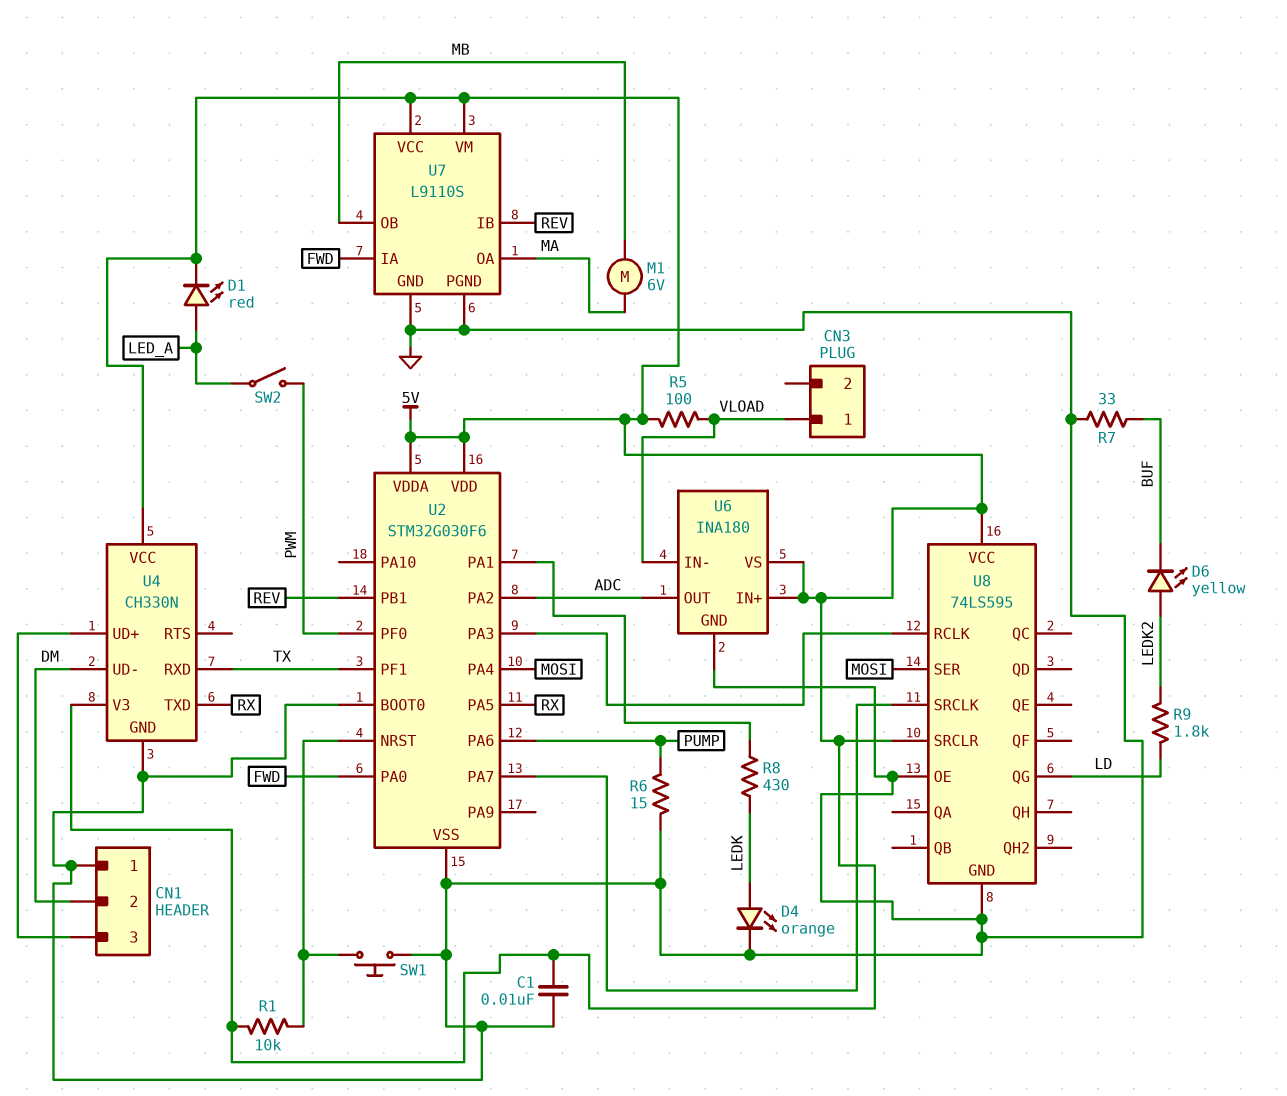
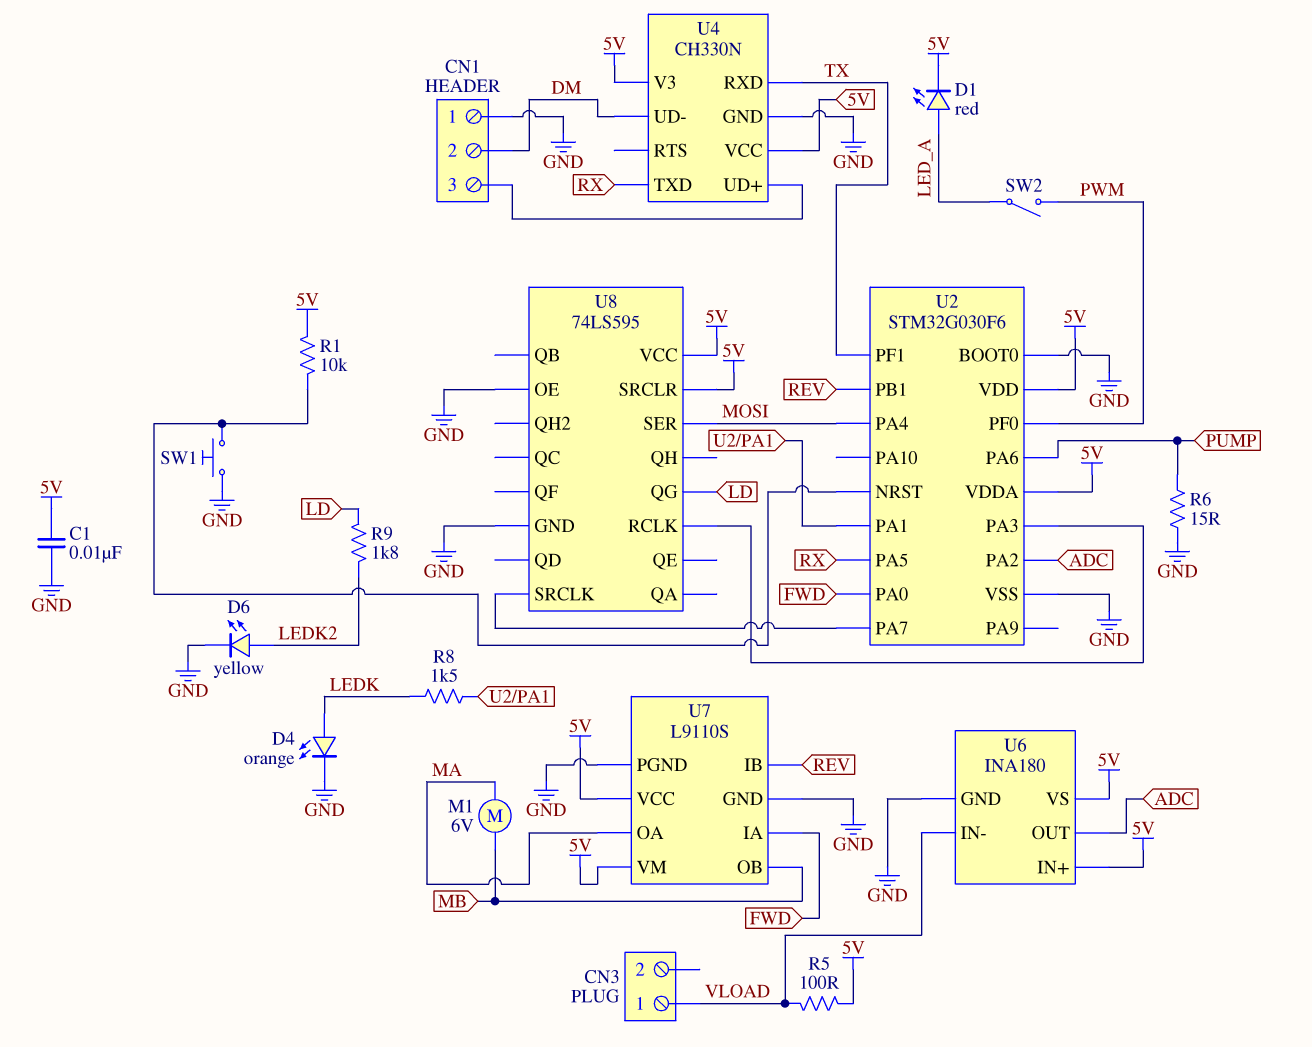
D6: LED yellow (A LEDK2, K BUF) -> LED yellow (A LEDK2, K GND)
R7: 33 (BUF, GND) -> none
R8: 430 (LEDK, U2/PA1) -> 1.5k (LEDK, U2/PA1)

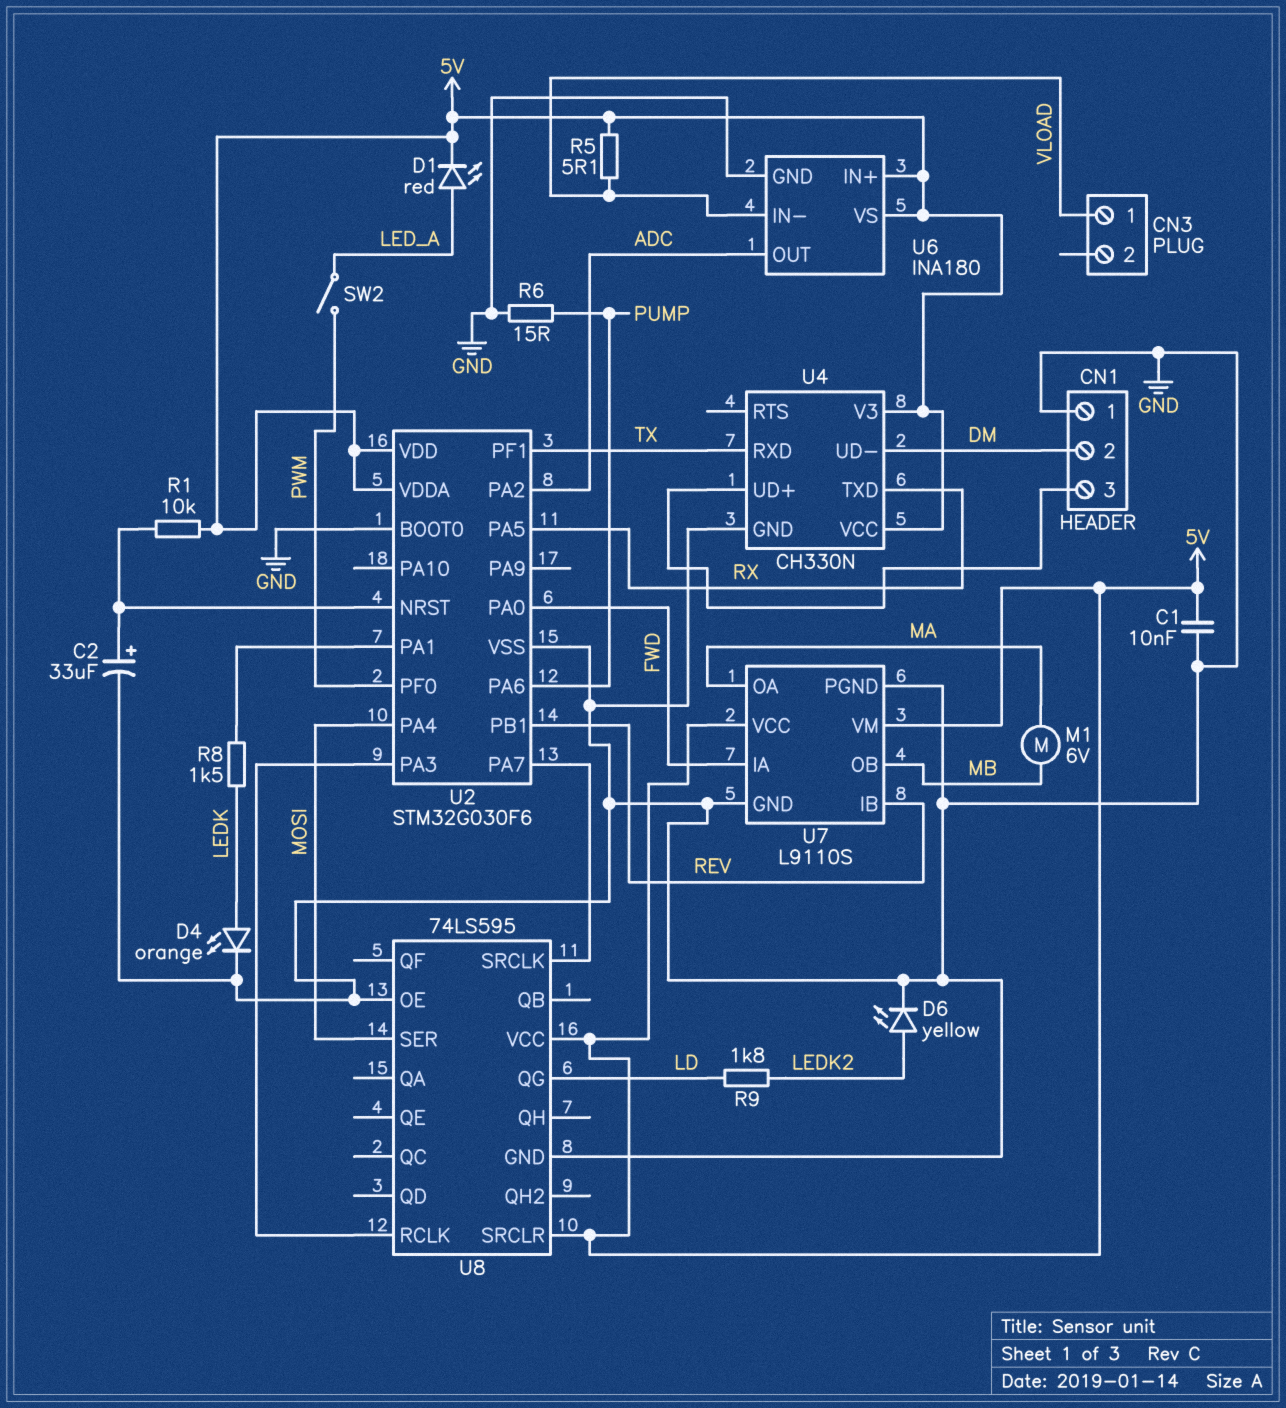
C2: none -> 33uF (plus U2/NRST, minus GND)
R5: 100 (5V, VLOAD) -> 5.1 (5V, VLOAD)
SW1: button (GND, U2/NRST) -> none

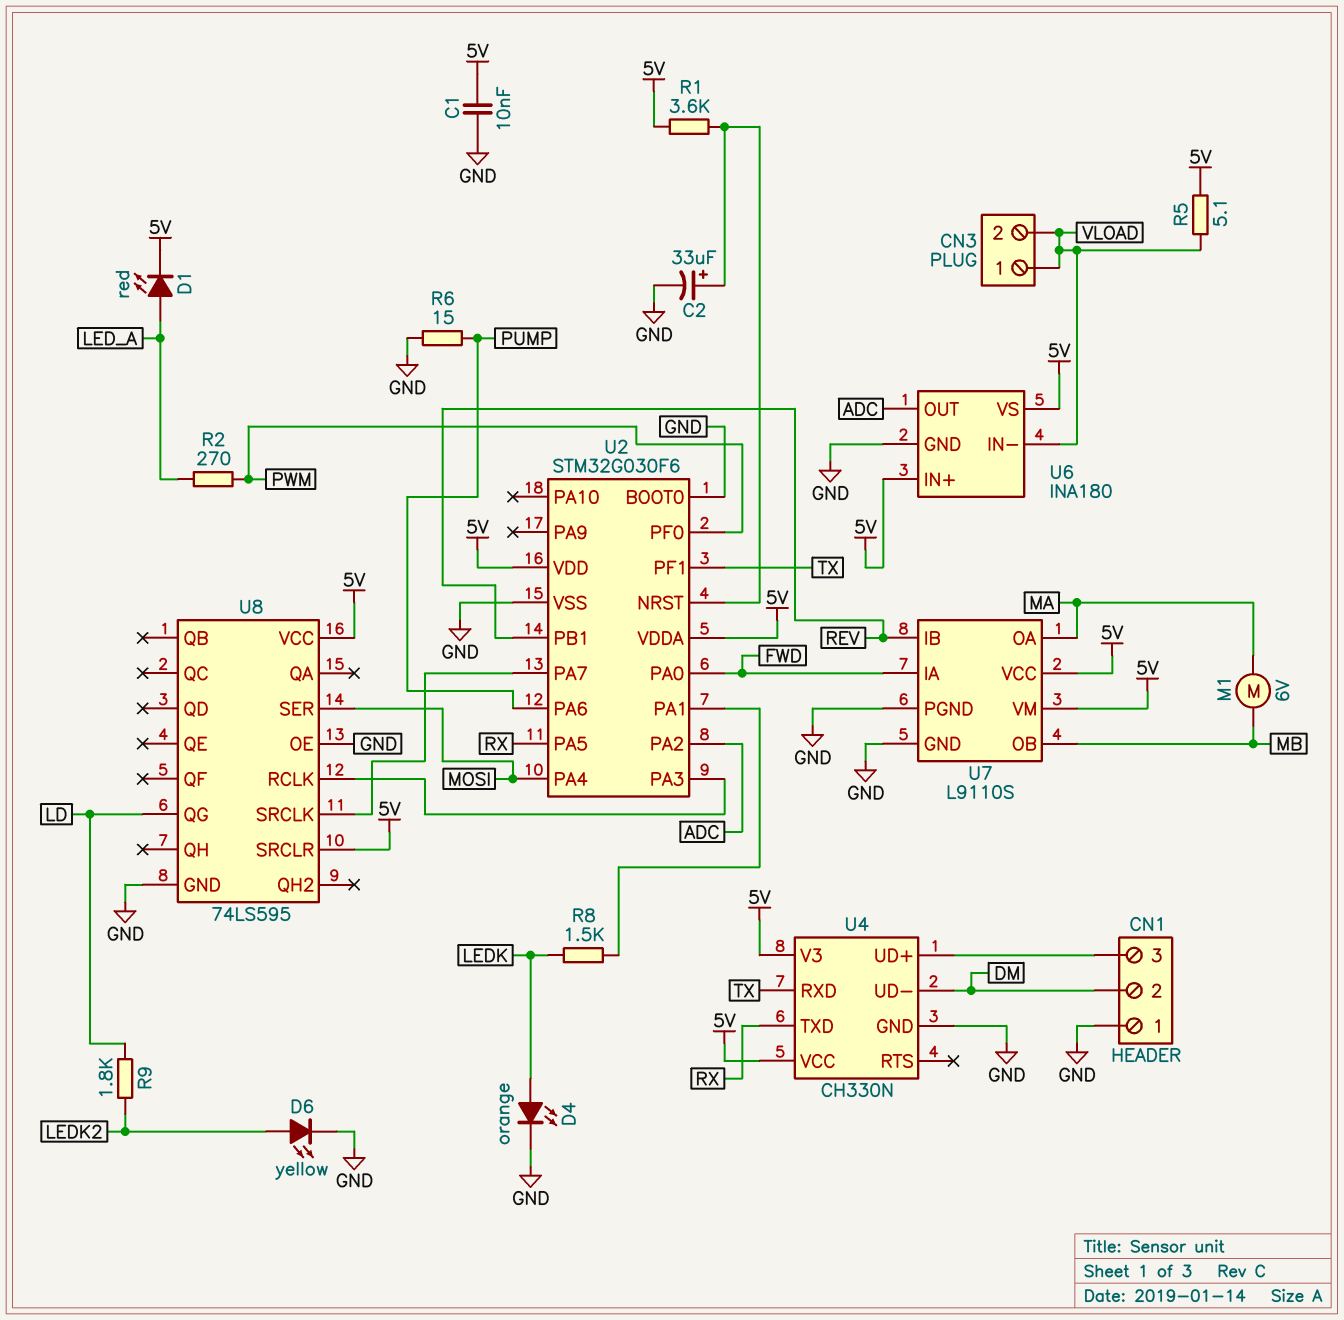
CN3 pin 2: none -> VLOAD
R1: 10k (5V, U2/NRST) -> 3.6k (5V, U2/NRST)
R2: none -> 270 (LED_A, PWM)
SW2: switch (LED_A, PWM) -> none

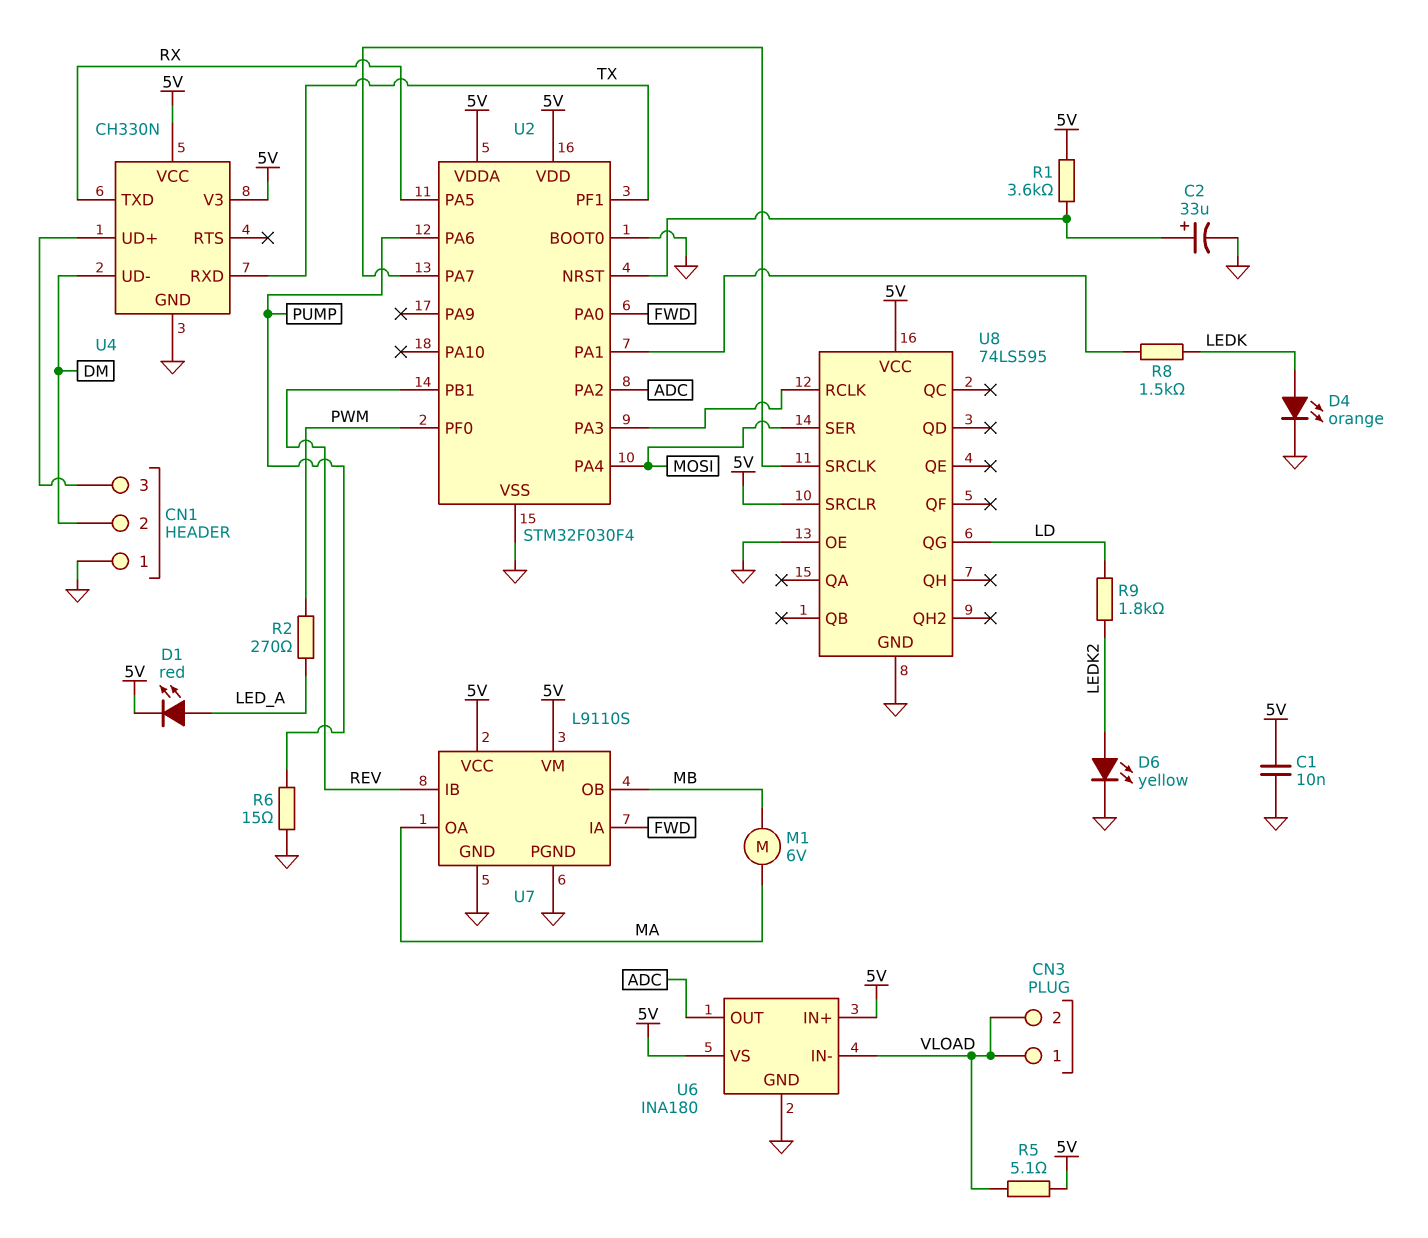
U2: STM32G030F6 -> STM32F030F4

